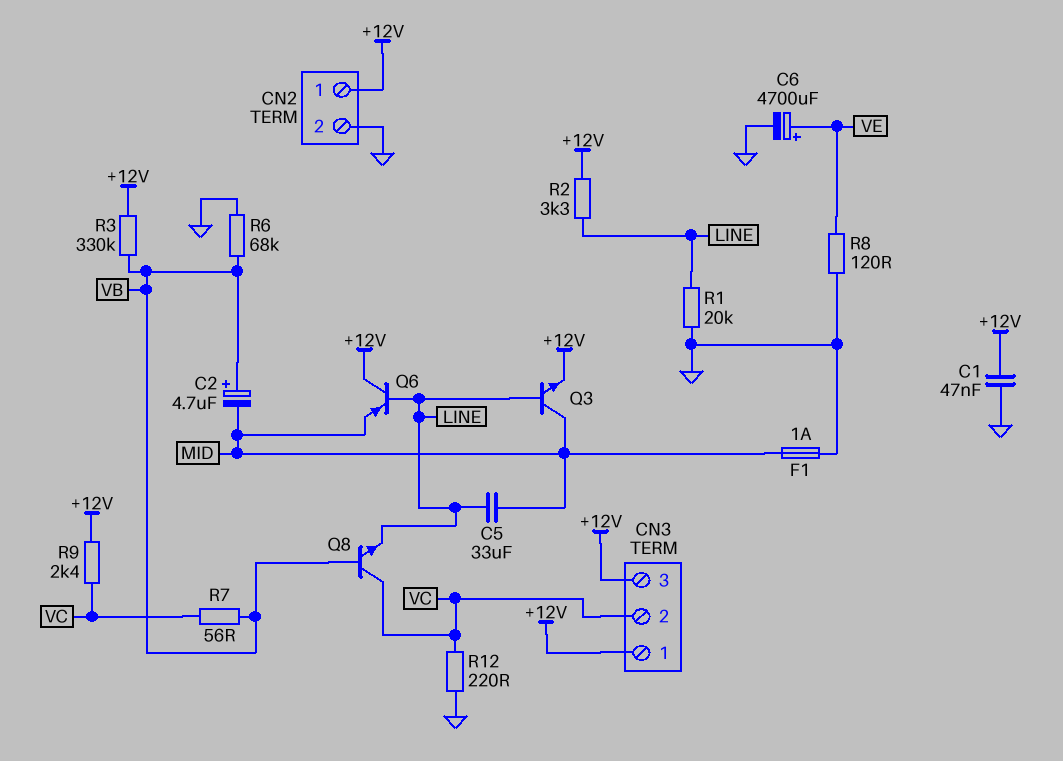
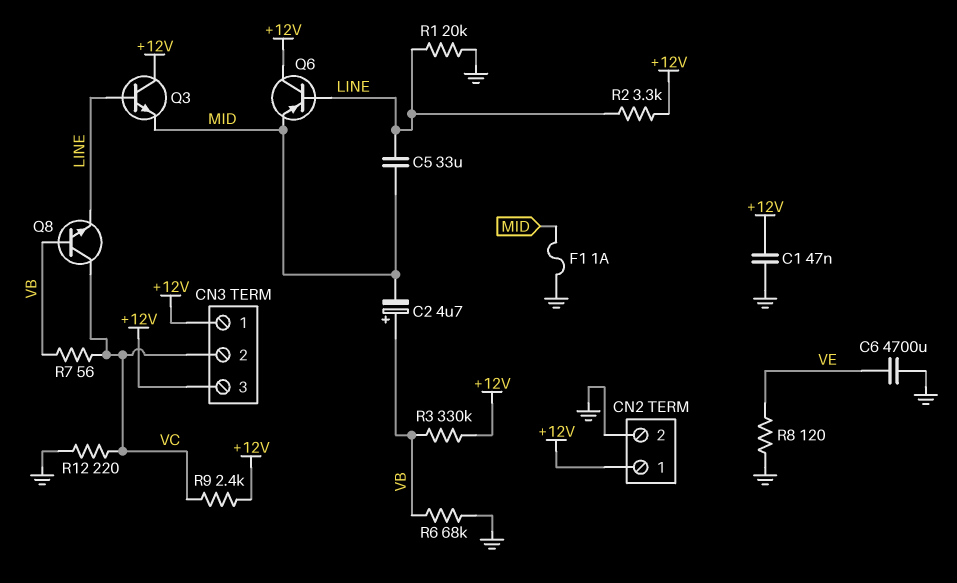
C6: 4700uF (plus VE, minus GND) -> 4700uF (GND, VE)
Q3: NPN (B LINE, C MID, E +12V) -> NPN (B LINE, C +12V, E MID)

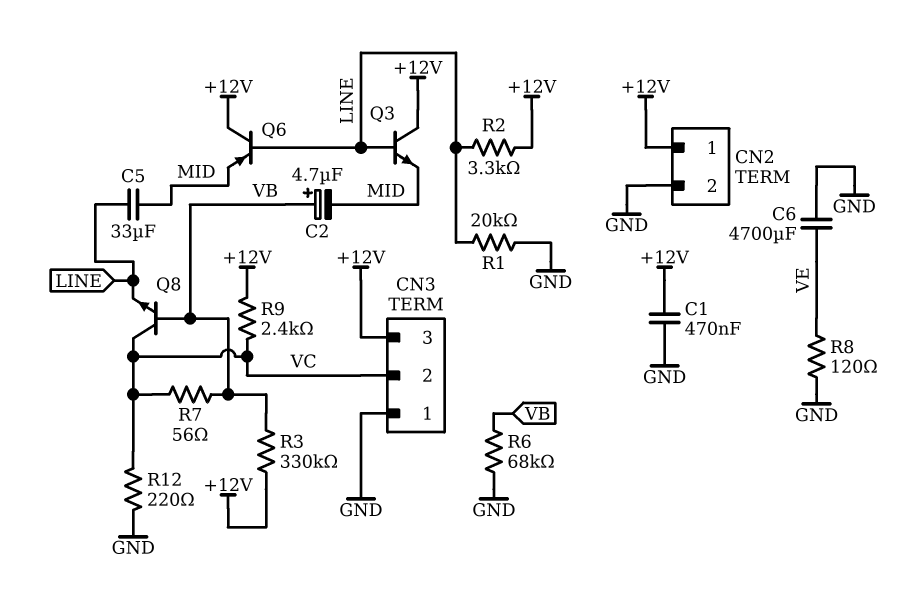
C1: 47nF (+12V, GND) -> 470nF (+12V, GND)
CN3 pin 1: +12V -> GND
F1: 1A (GND, MID) -> none

